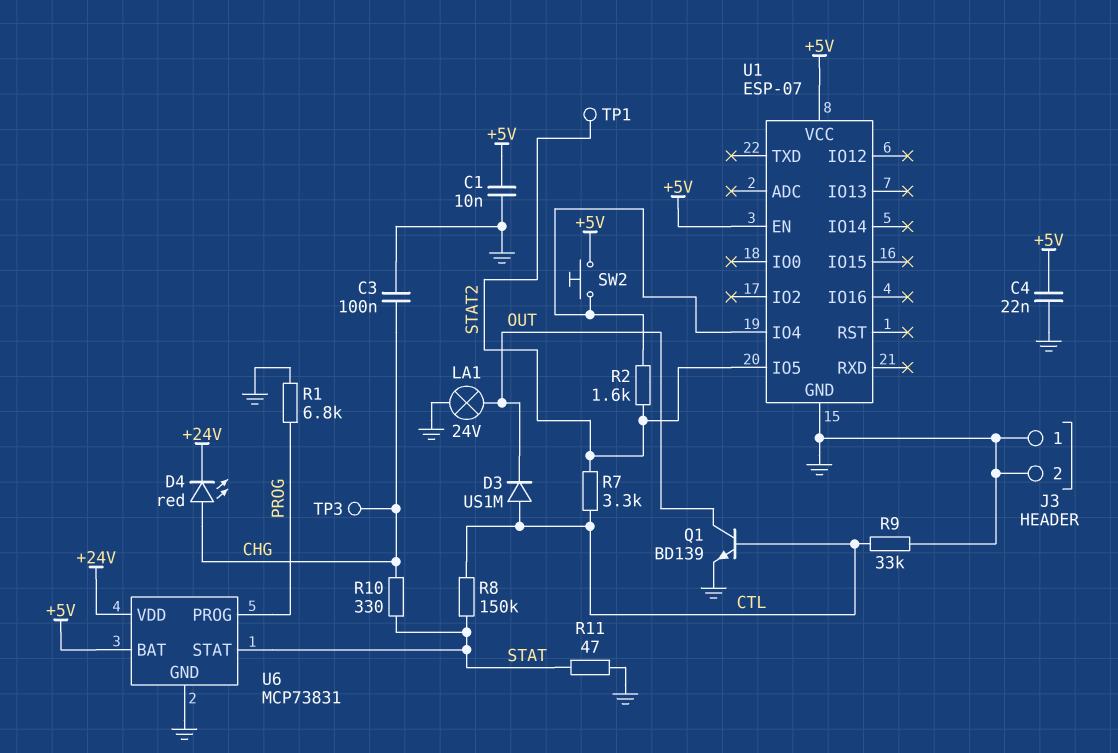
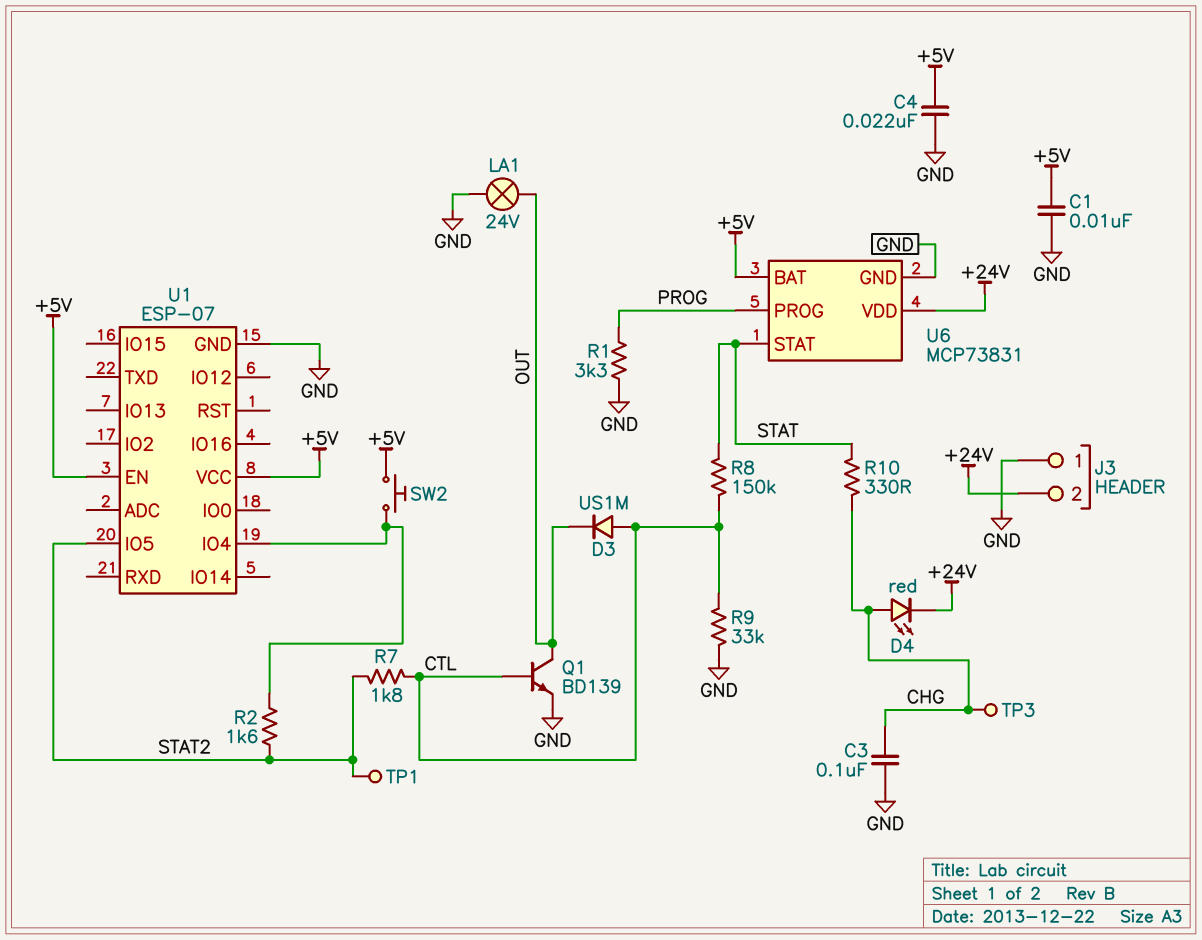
J3 pin 2: GND -> +24V
R1: 6.8k (GND, PROG) -> 3.3k (GND, PROG)
R7: 3.3k (CTL, STAT2) -> 1.8k (CTL, STAT2)
R11: 47 (GND, STAT) -> none

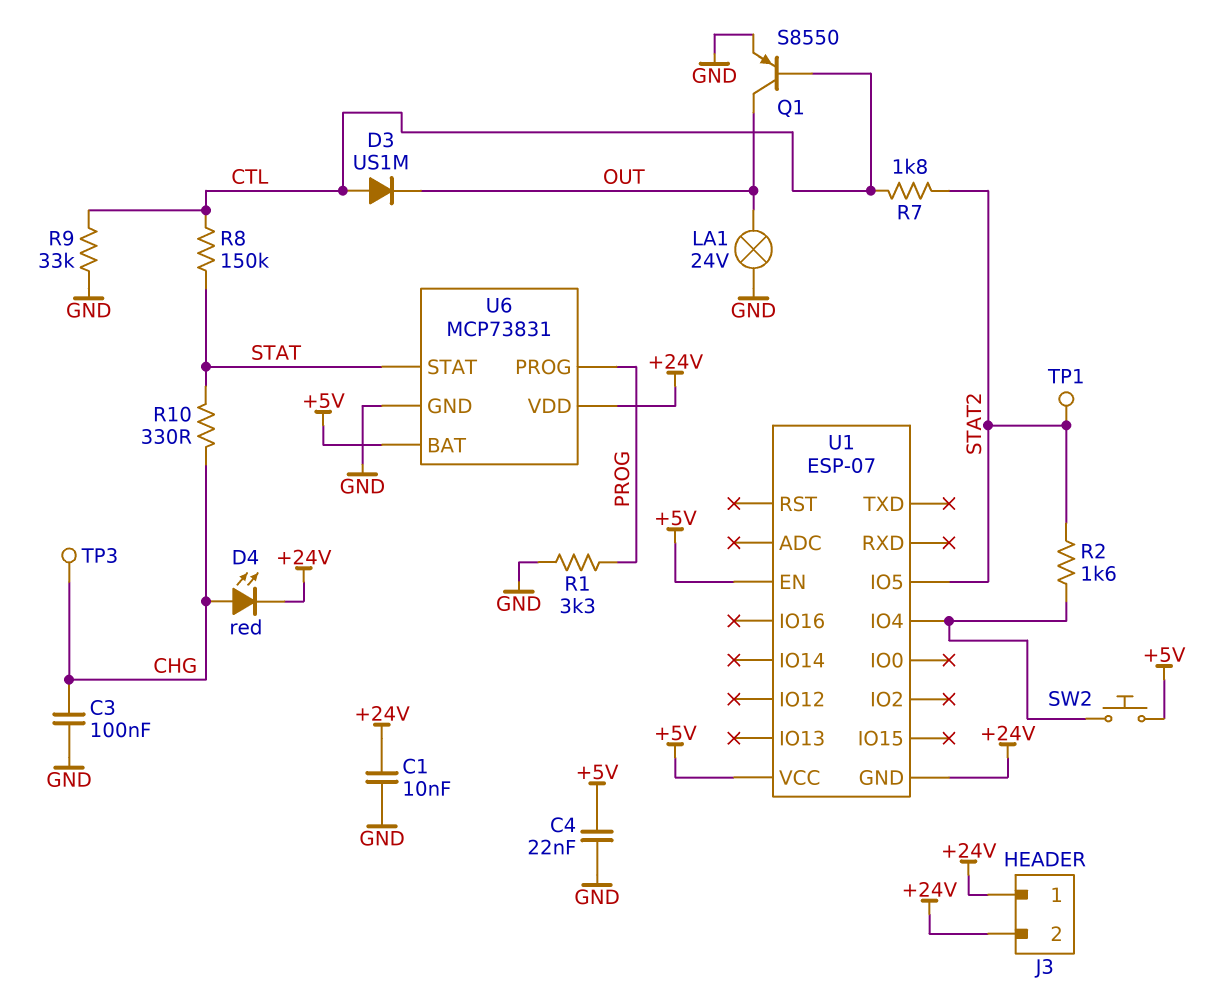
C1: 10nF (+5V, GND) -> 10nF (+24V, GND)
J3 pin 1: GND -> +24V
Q1: NPN BD139 (B CTL, C OUT, E GND) -> PNP S8550 (B CTL, C OUT, E GND)
U1 pin GND: GND -> +24V

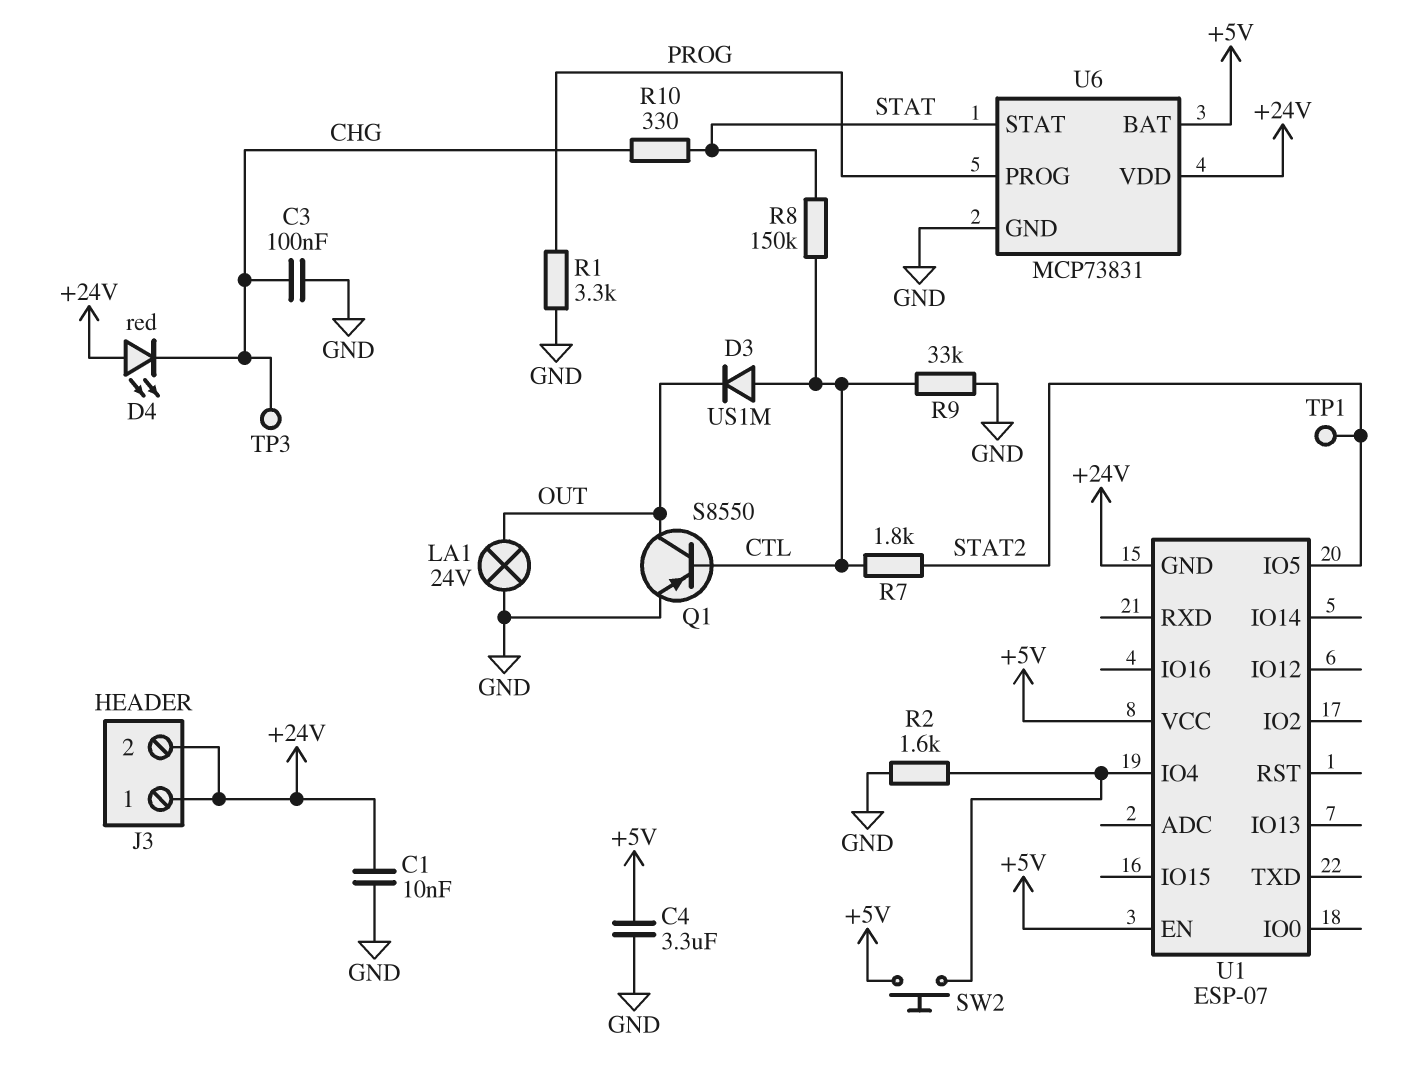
C4: 22nF (+5V, GND) -> 3.3uF (+5V, GND)
D4: LED red (A CHG, K +24V) -> LED red (A +24V, K CHG)
R2: 1.6k (STAT2, U1/IO4) -> 1.6k (GND, U1/IO4)

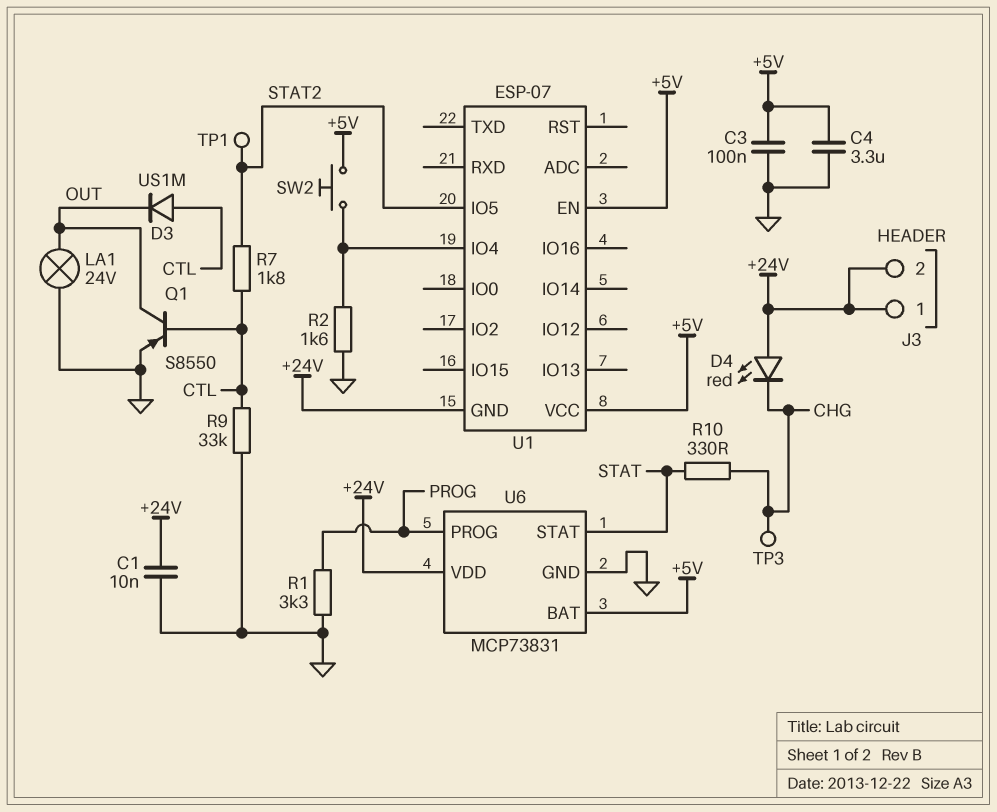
C3: 100nF (CHG, GND) -> 100nF (+5V, GND)
R8: 150k (CTL, STAT) -> none

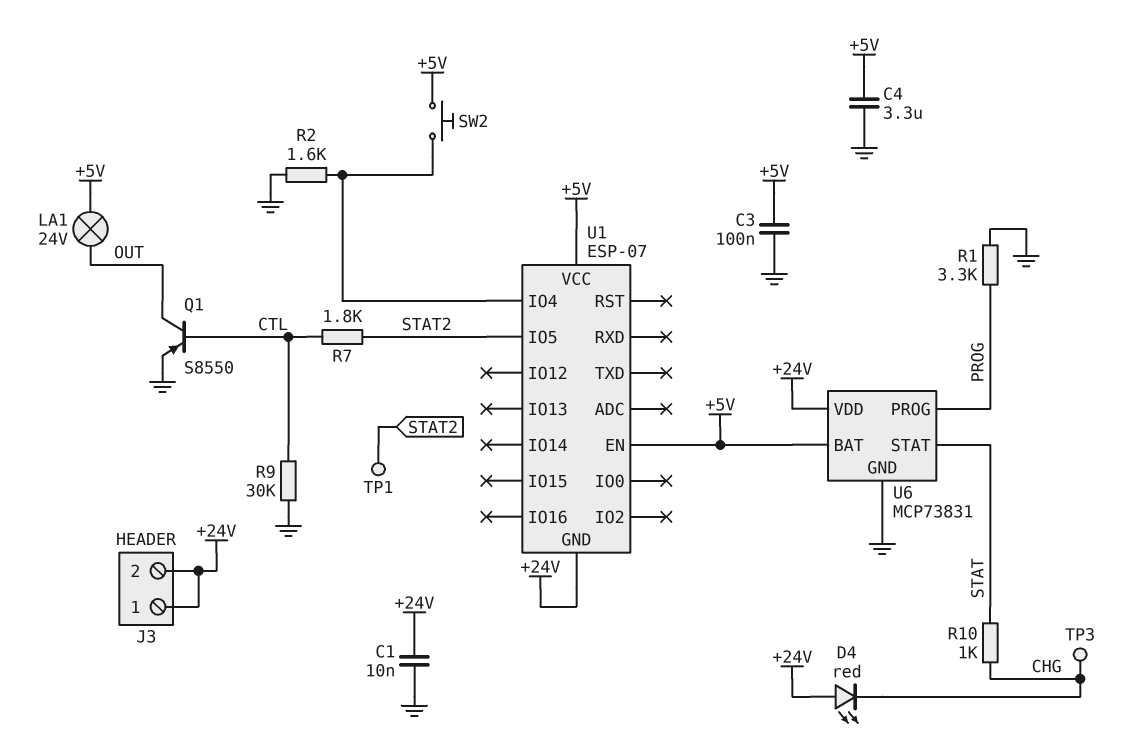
D3: diode US1M (A CTL, K OUT) -> none
LA1: lamp 24V (GND, OUT) -> lamp 24V (+5V, OUT)
R9: 33k (CTL, GND) -> 30k (CTL, GND)
R10: 330 (CHG, STAT) -> 1k (CHG, STAT)

